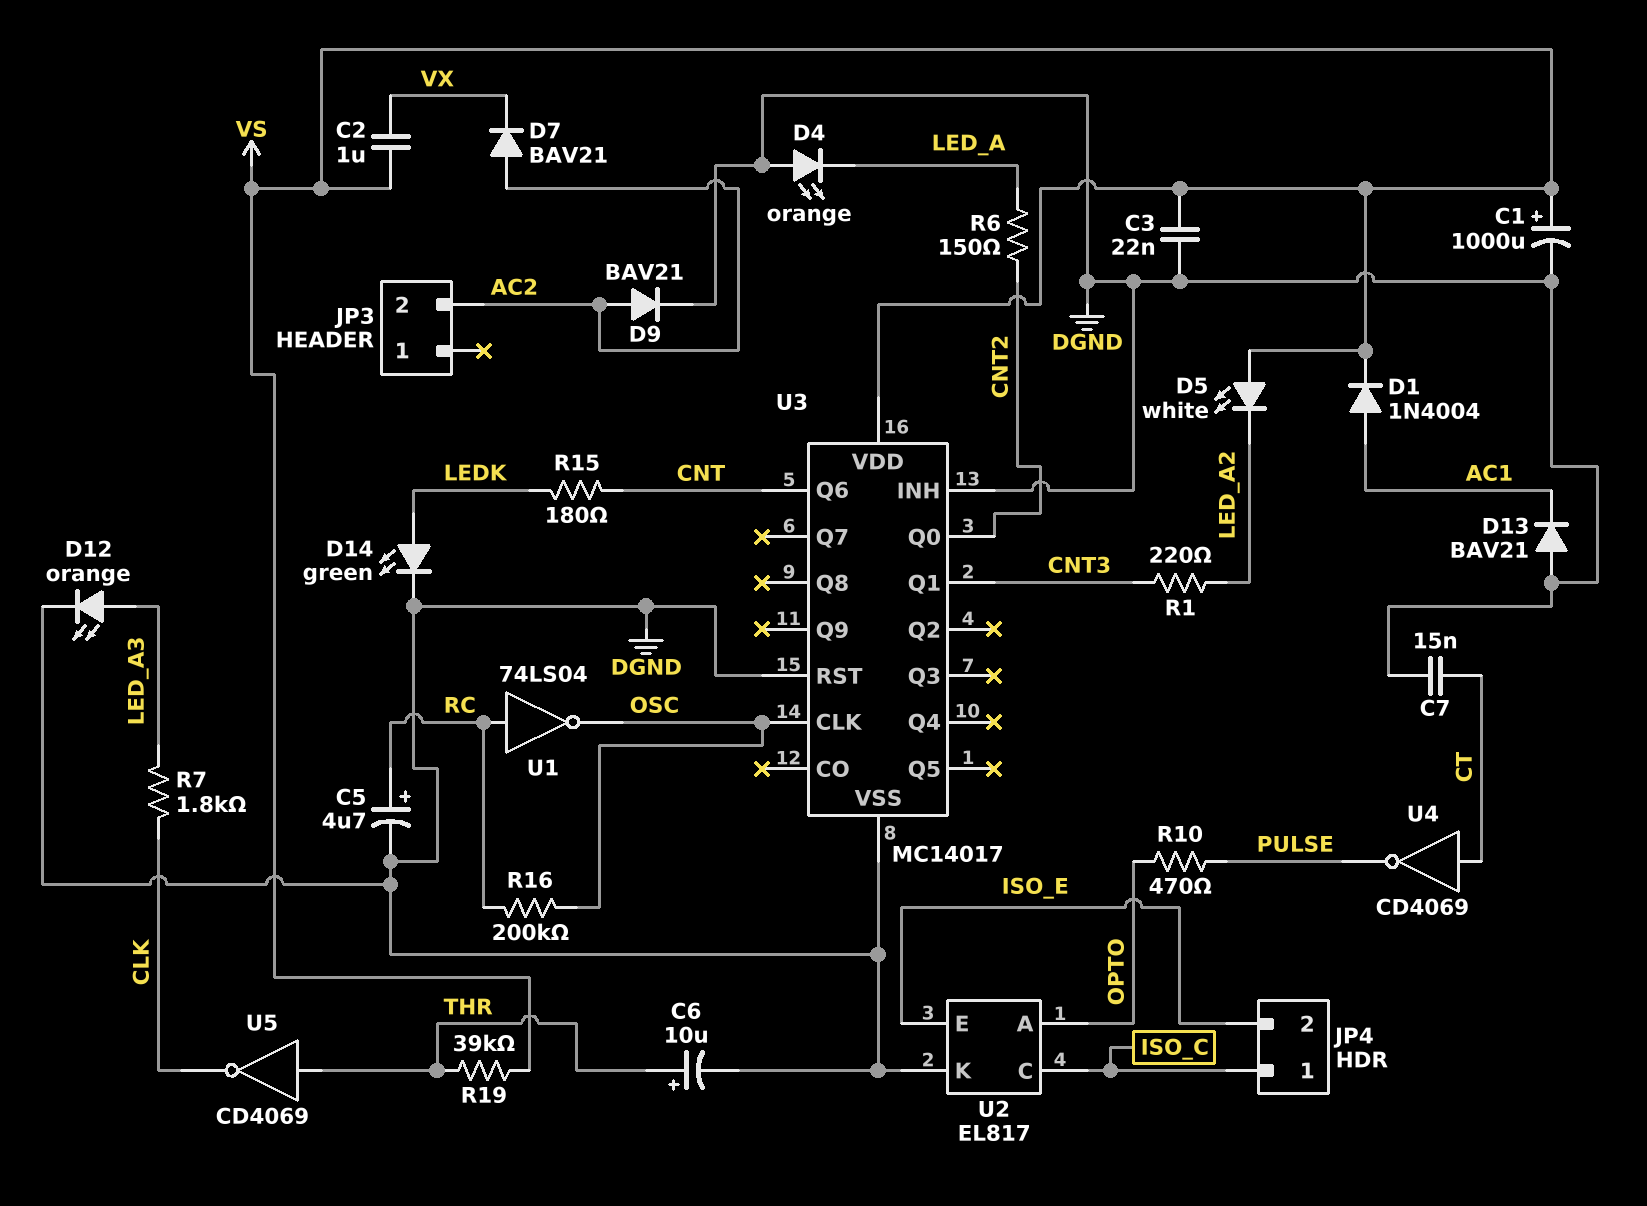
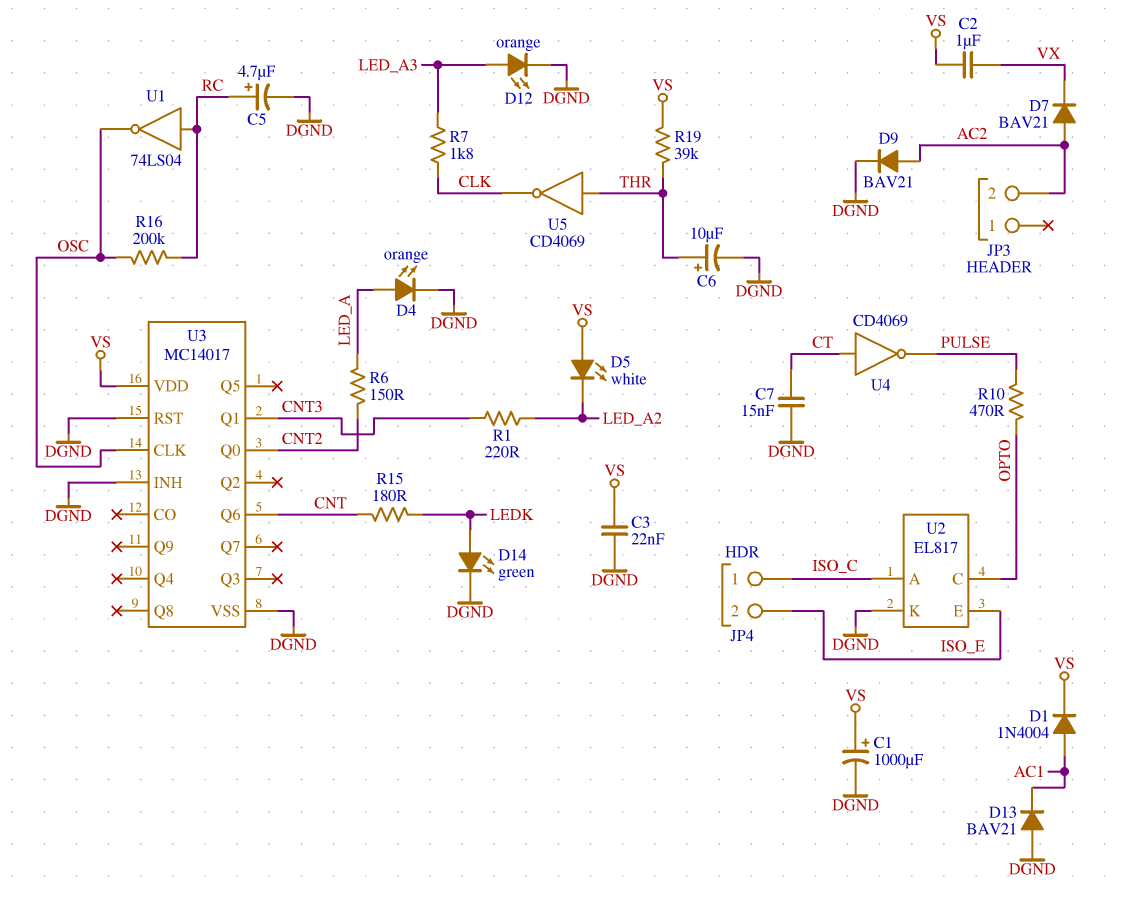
D4: LED orange (A DGND, K LED_A) -> LED orange (A LED_A, K DGND)
U2 pin A: OPTO -> ISO_C
U2 pin C: ISO_C -> OPTO

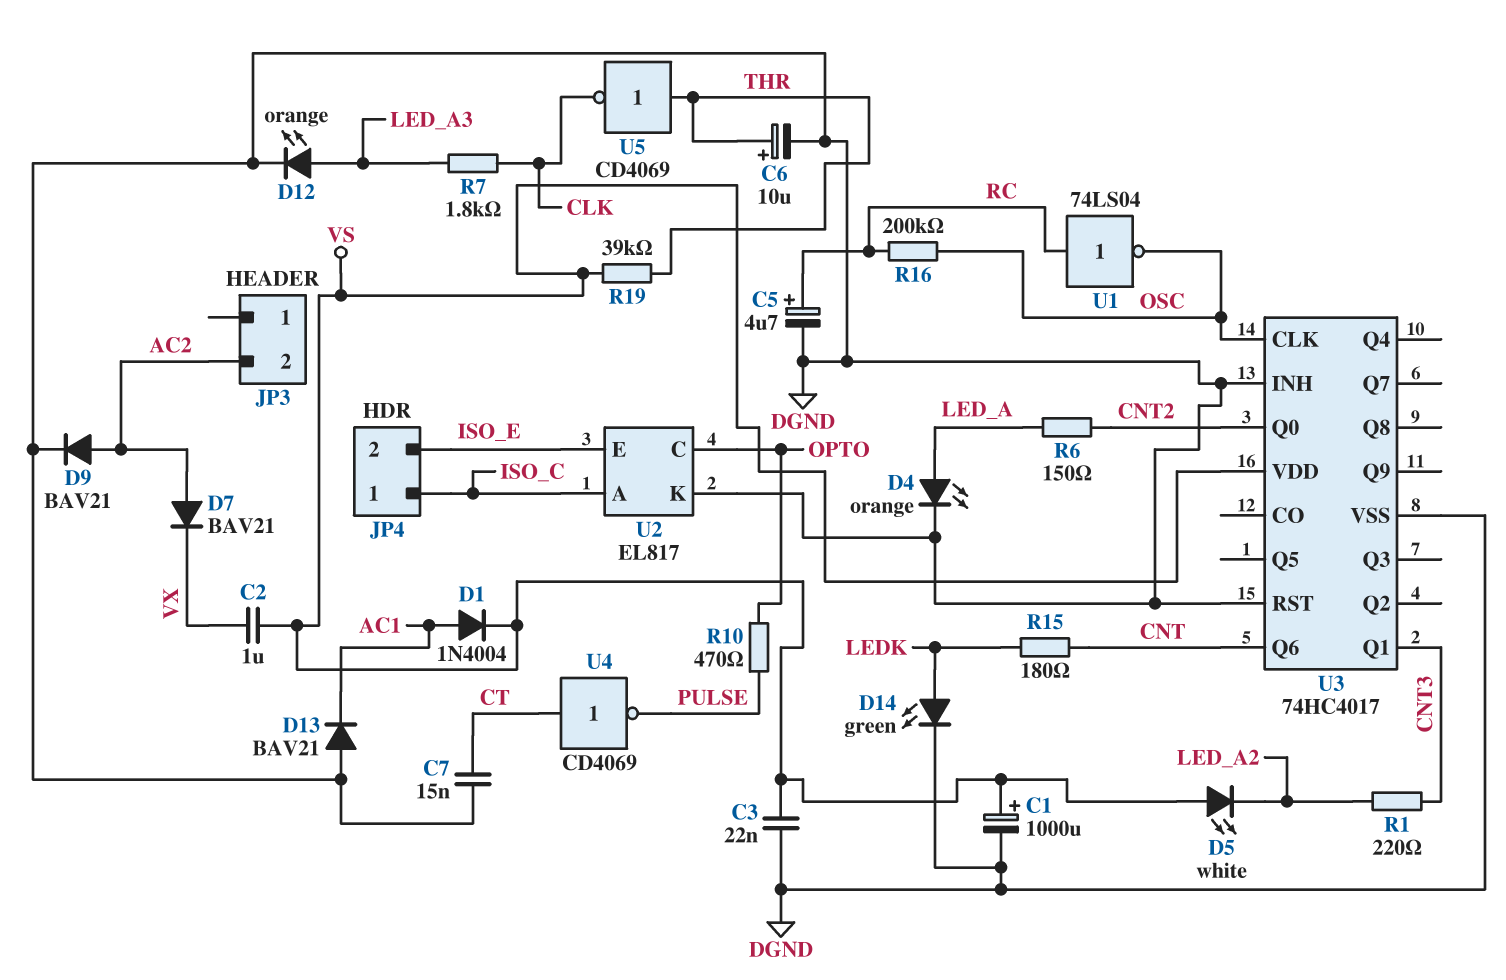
U3: MC14017 -> 74HC4017

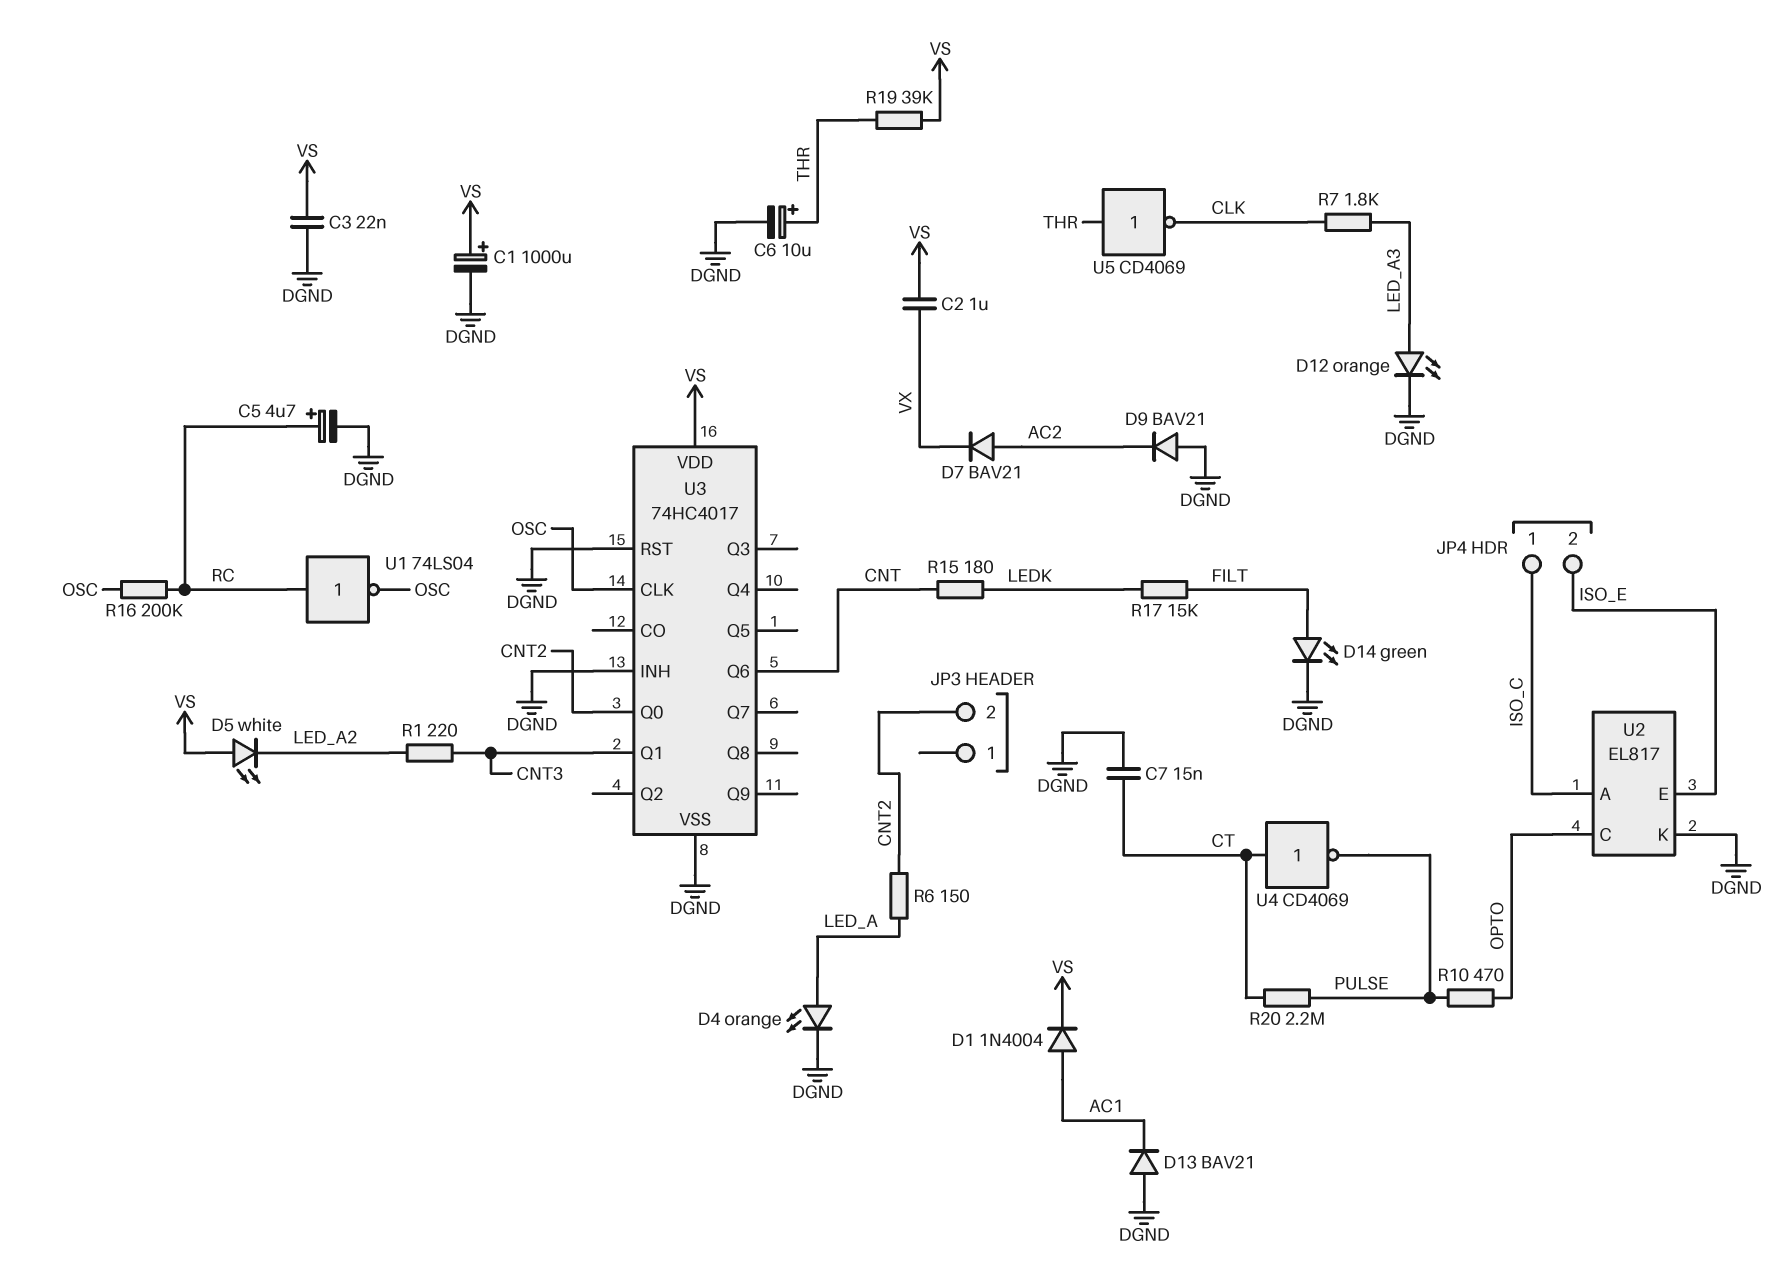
D9: diode BAV21 (A AC2, K DGND) -> diode BAV21 (A DGND, K AC2)
D14: LED green (A LEDK, K DGND) -> LED green (A FILT, K DGND)
JP3 pin 2: AC2 -> CNT2
R17: none -> 15k (FILT, LEDK)
R20: none -> 2.2M (CT, PULSE)

